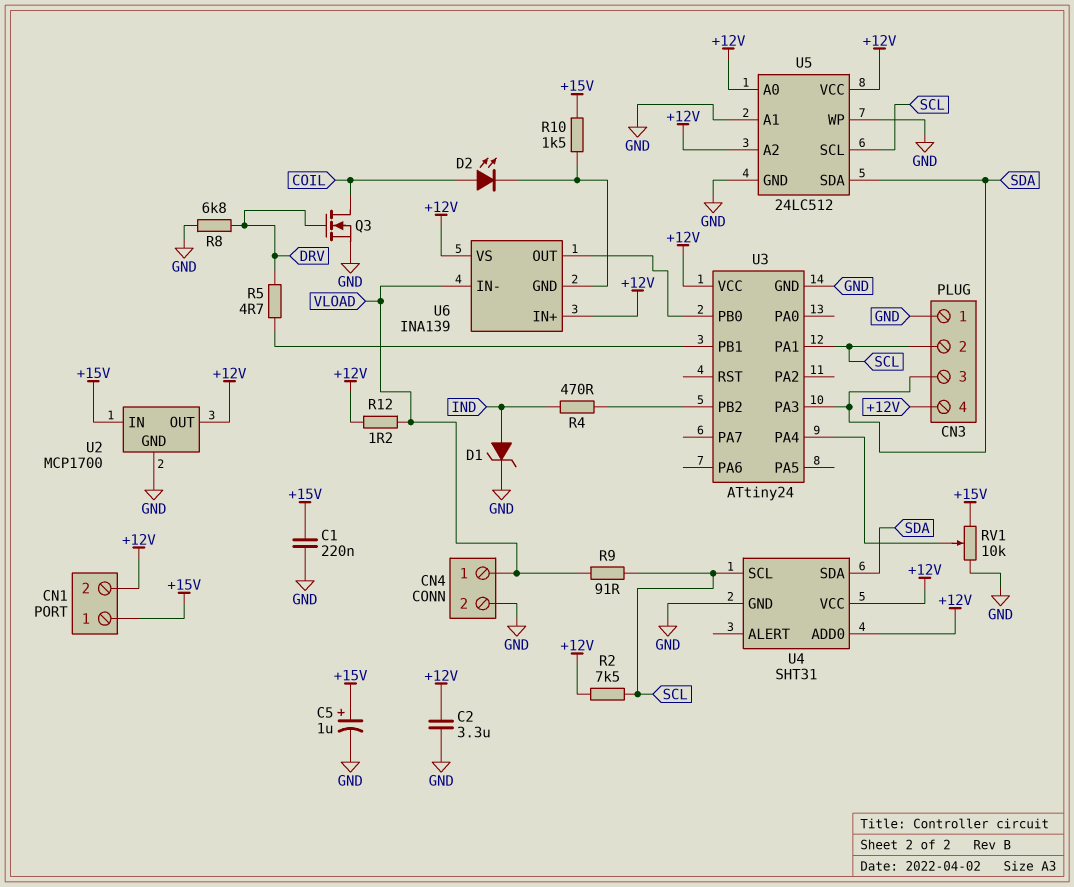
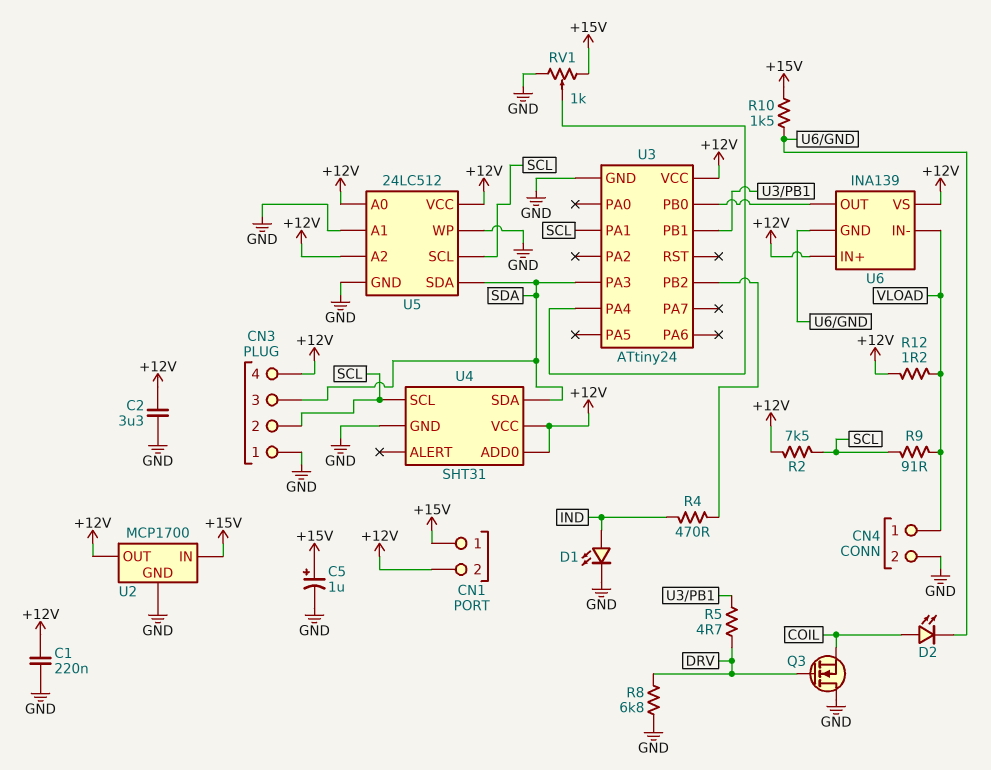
C1: 220nF (+15V, GND) -> 220nF (+12V, GND)
D1: zener (A IND, K GND) -> LED (A IND, K GND)
Q3: NMOS (G DRV, D COIL, S GND) -> NMOS (G DRV, D GND, S COIL)
RV1: 10k (+15V, GND, wiper U3/PA4) -> 1k (+15V, GND, wiper U3/PA4)

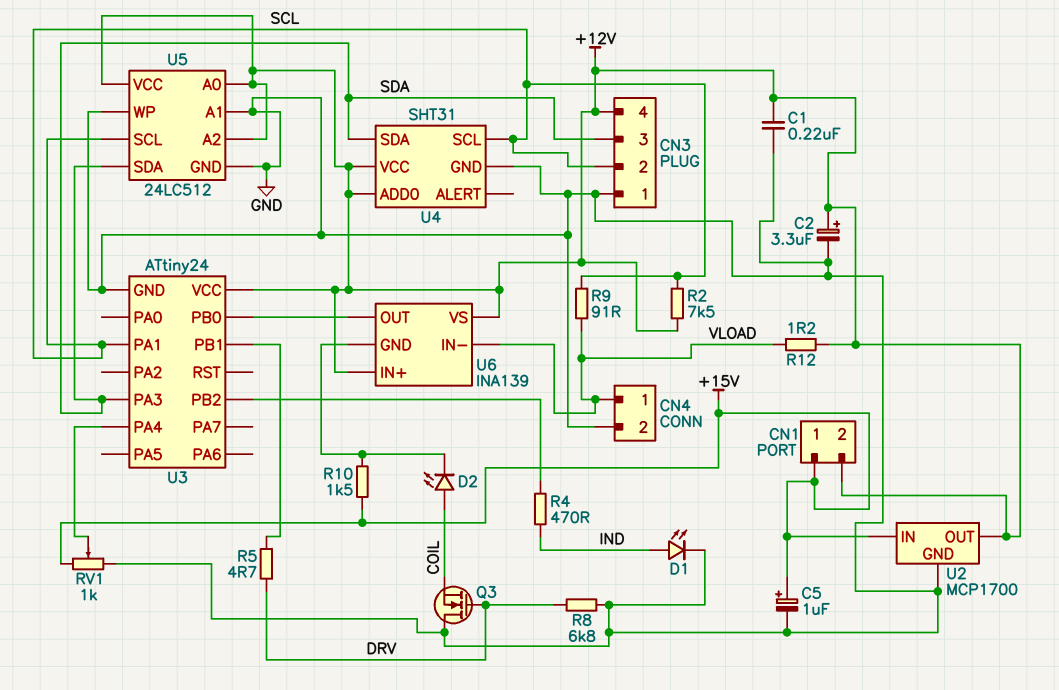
C2: 3.3uF (+12V, GND) -> 3.3uF (plus +12V, minus GND)

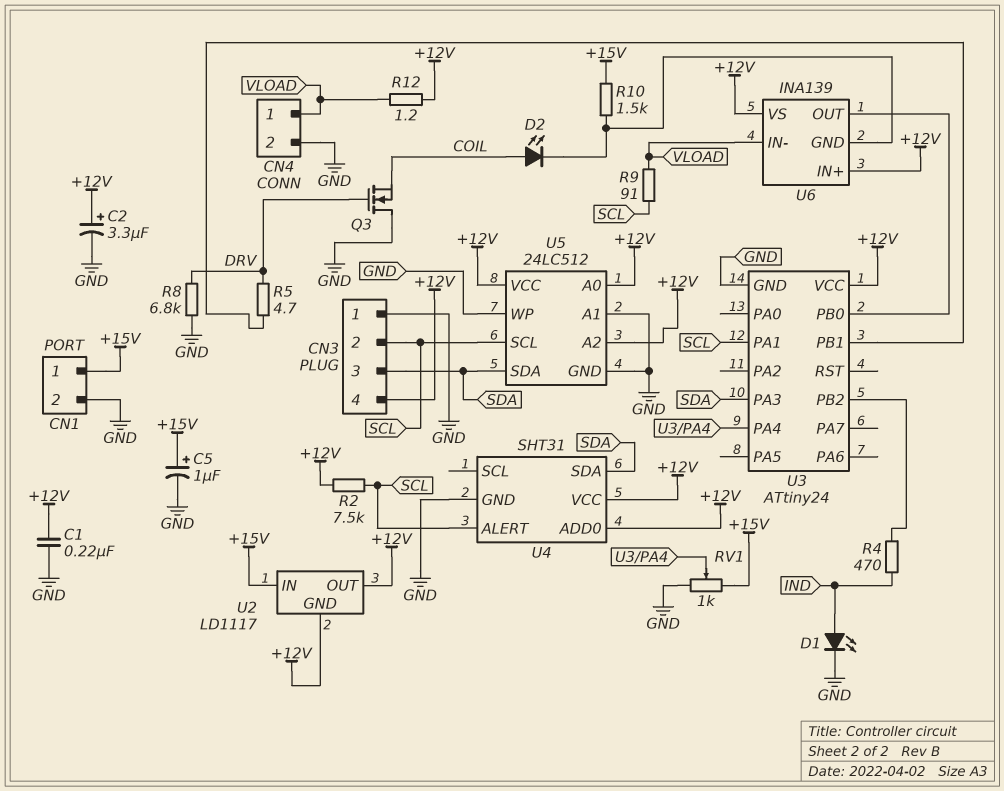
CN1 pin 2: +12V -> GND
U2: MCP1700 -> LD1117
U2 pin GND: GND -> +12V
U4 pin ALERT: none -> SCL
U4 pin SCL: SCL -> none

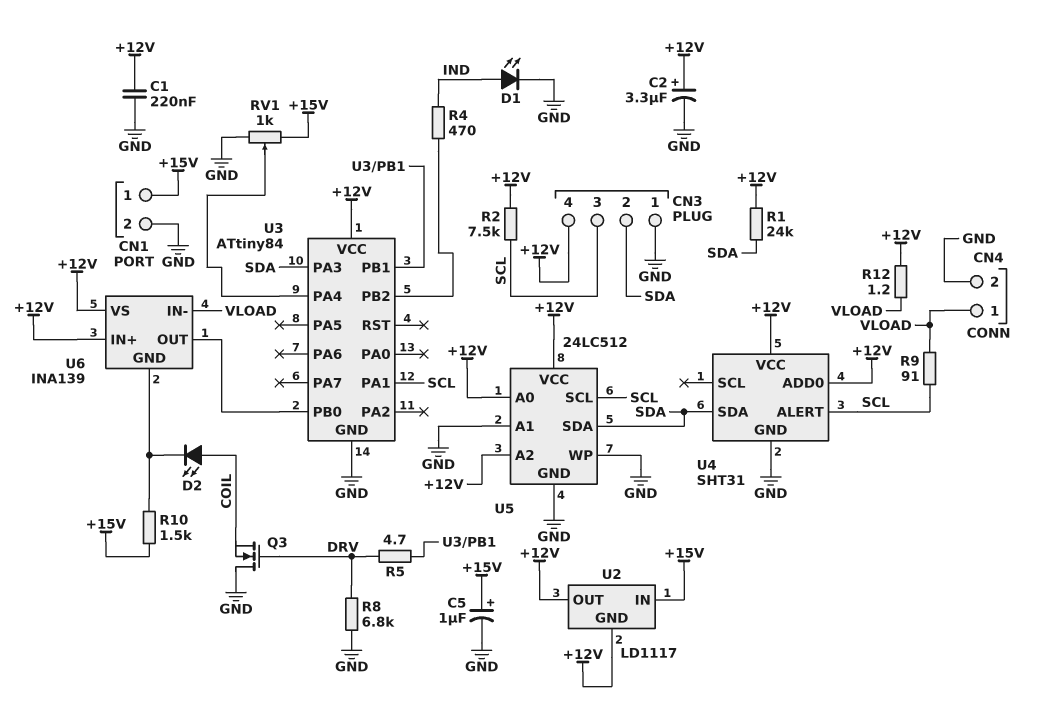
CN3 pin 2: SCL -> SDA
CN3 pin 3: SDA -> SCL
R1: none -> 24k (+12V, SDA)
U3: ATtiny24 -> ATtiny84

